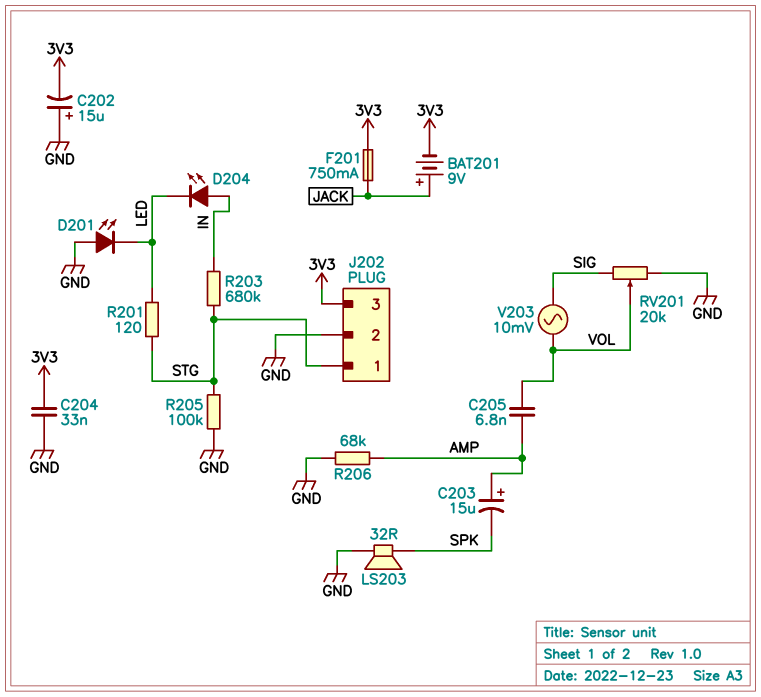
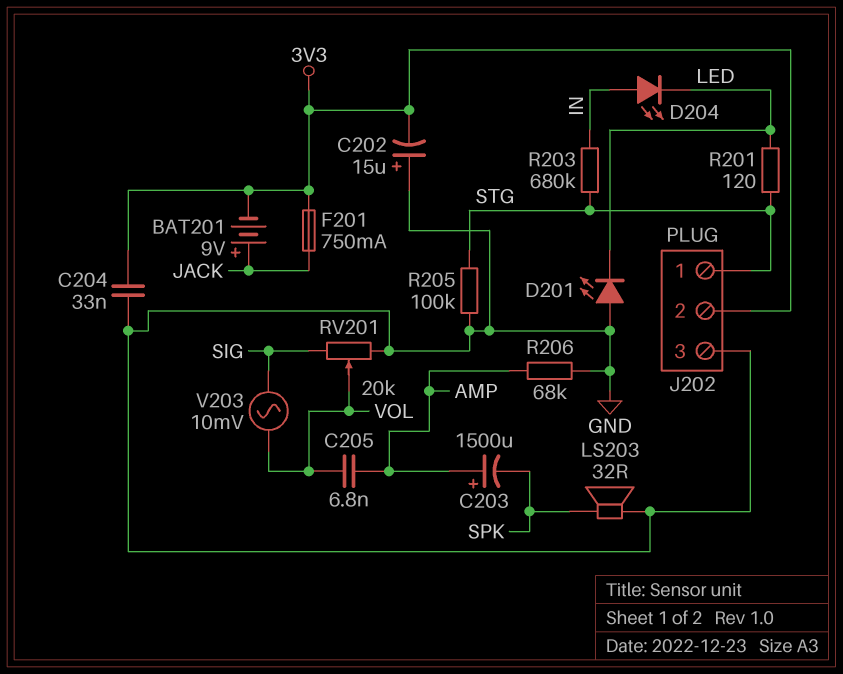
C203: 15uF (plus AMP, minus SPK) -> 1500uF (plus AMP, minus SPK)
J202 pin 2: GND -> 3V3
J202 pin 3: 3V3 -> GND

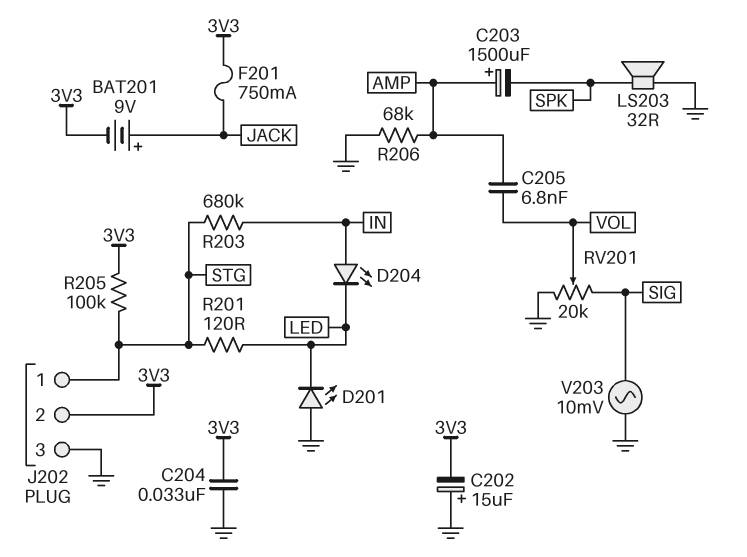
R205: 100k (GND, STG) -> 100k (3V3, STG)
V203: AC 10mV (SIG, VOL) -> AC 10mV (GND, SIG)

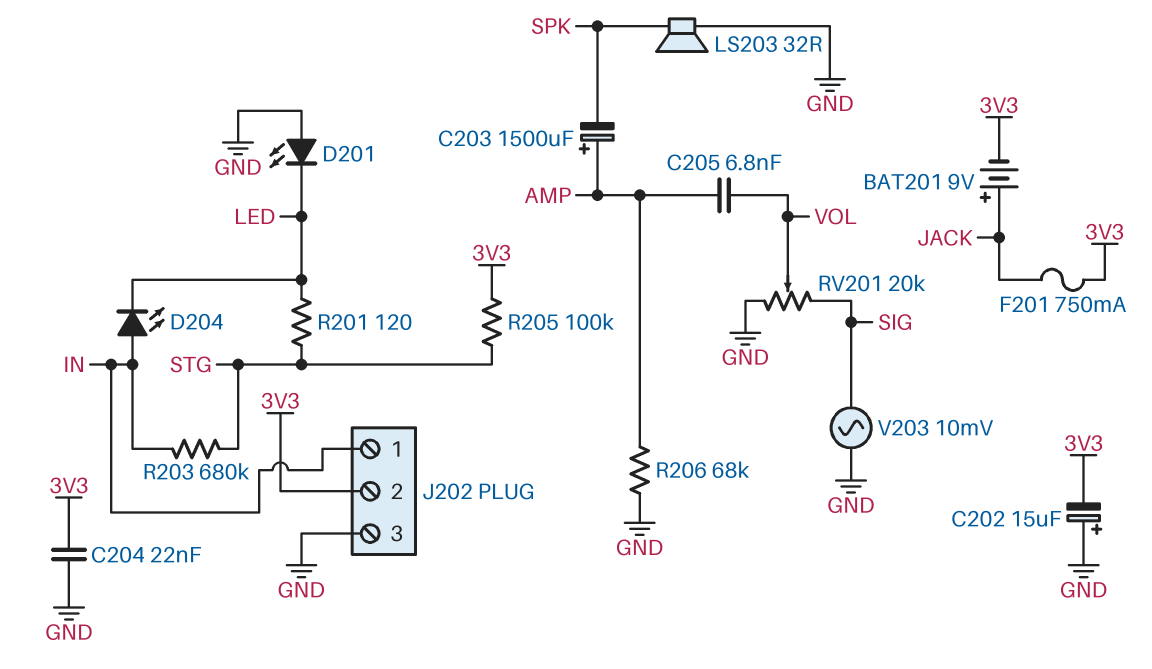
C204: 33nF (3V3, GND) -> 22nF (3V3, GND)
J202 pin 1: STG -> IN

